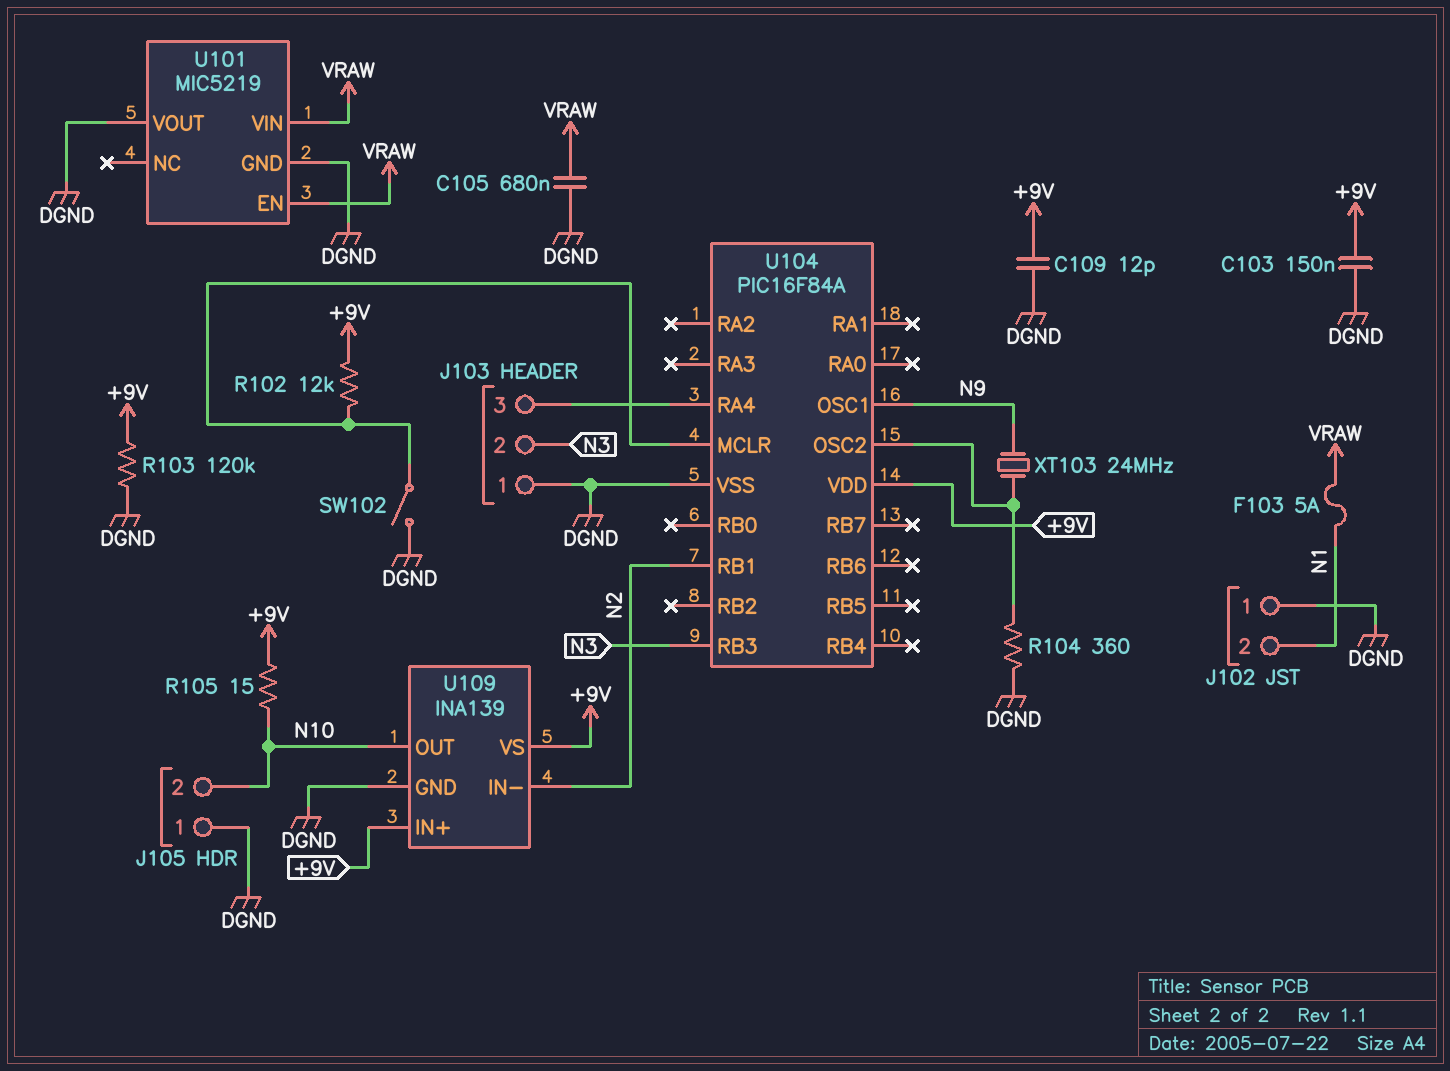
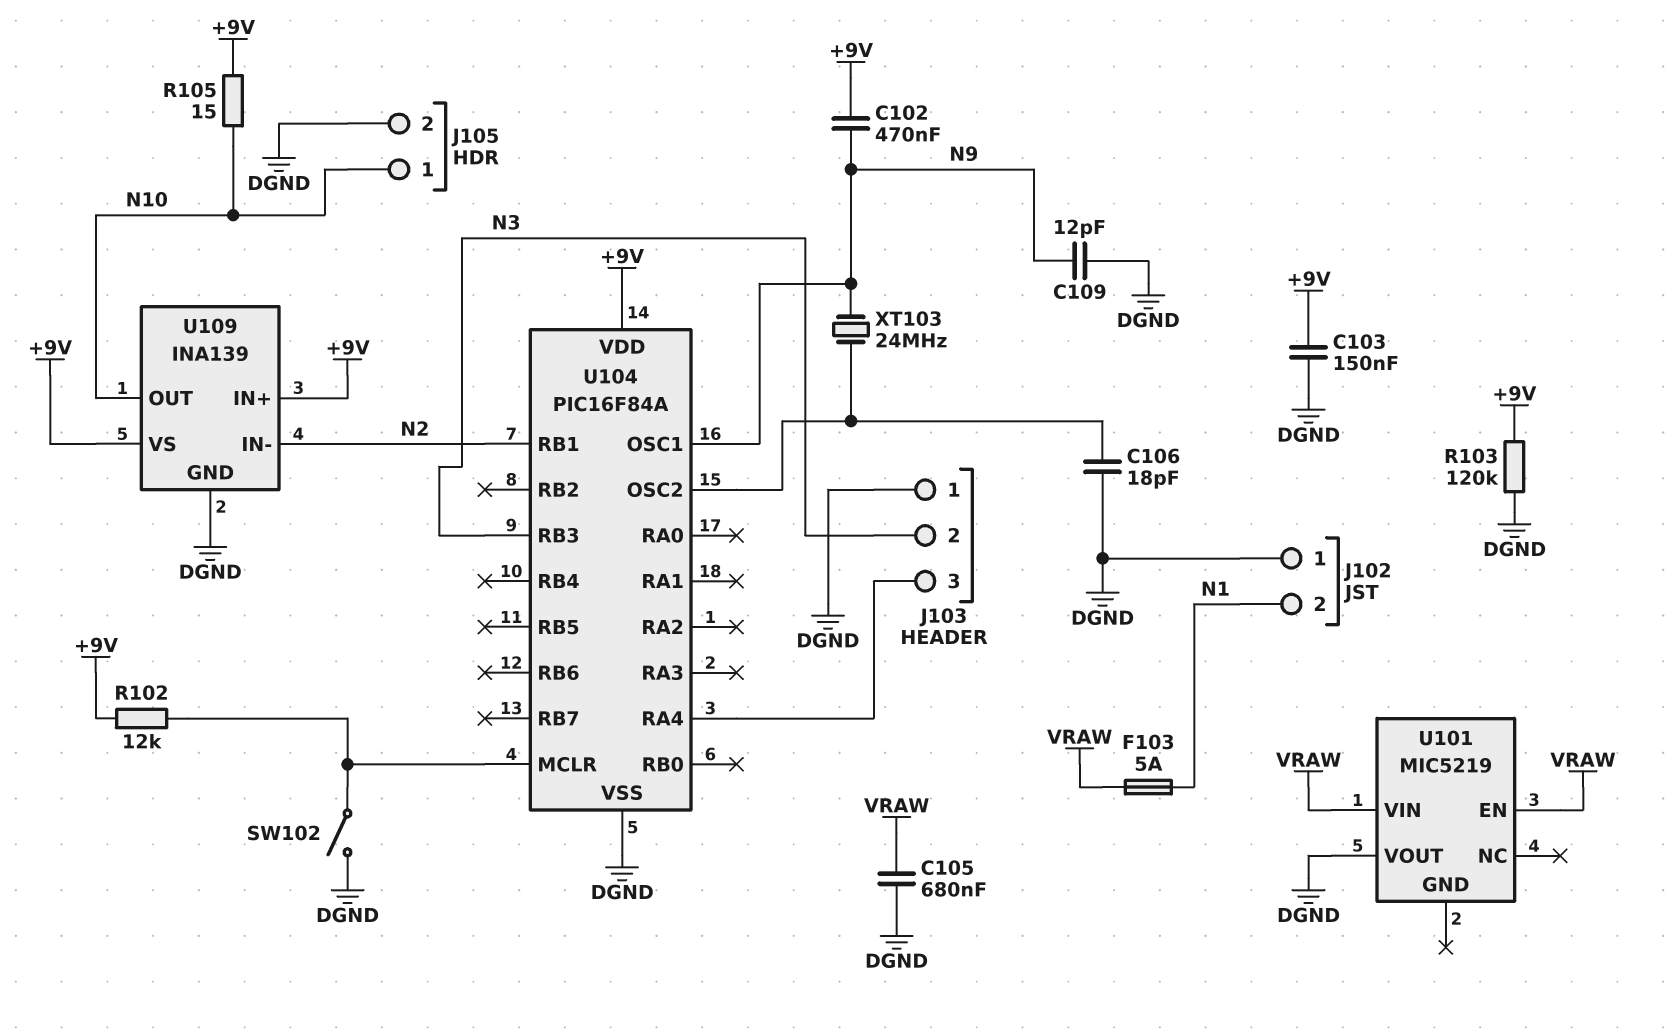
C102: none -> 470nF (+9V, N9)
C106: none -> 18pF (DGND, U104/OSC2)
C109: 12pF (+9V, DGND) -> 12pF (DGND, N9)
J105 pin 1: DGND -> N10
J105 pin 2: N10 -> DGND
R104: 360 (DGND, U104/OSC2) -> none
U101 pin GND: DGND -> none

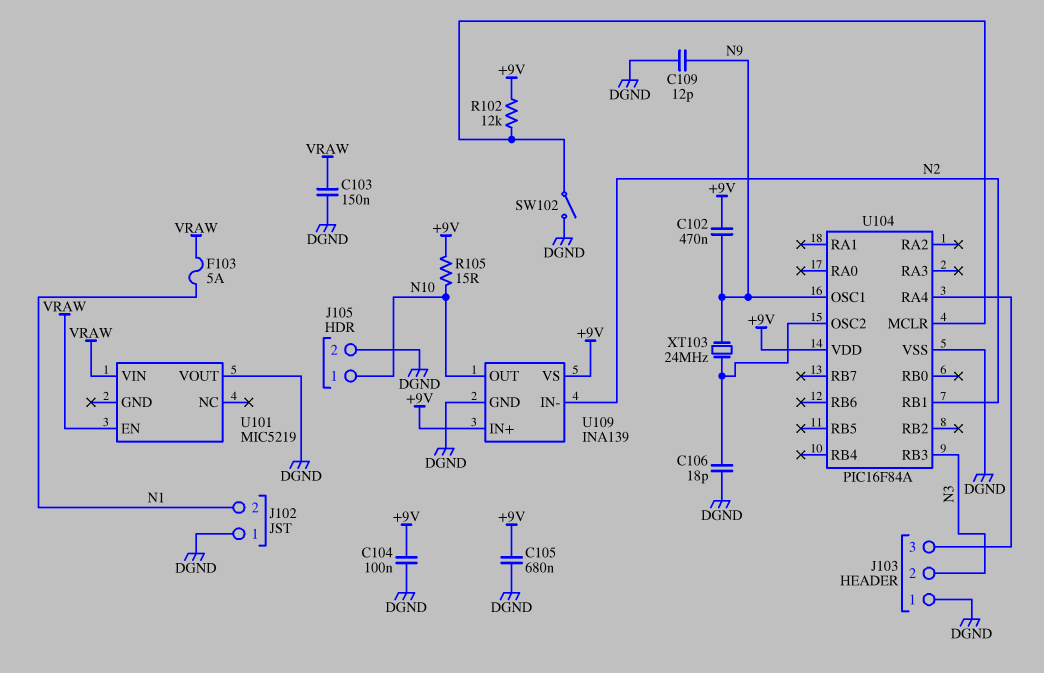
C103: 150nF (+9V, DGND) -> 150nF (DGND, VRAW)
C104: none -> 100nF (+9V, DGND)
C105: 680nF (DGND, VRAW) -> 680nF (+9V, DGND)
R103: 120k (+9V, DGND) -> none

